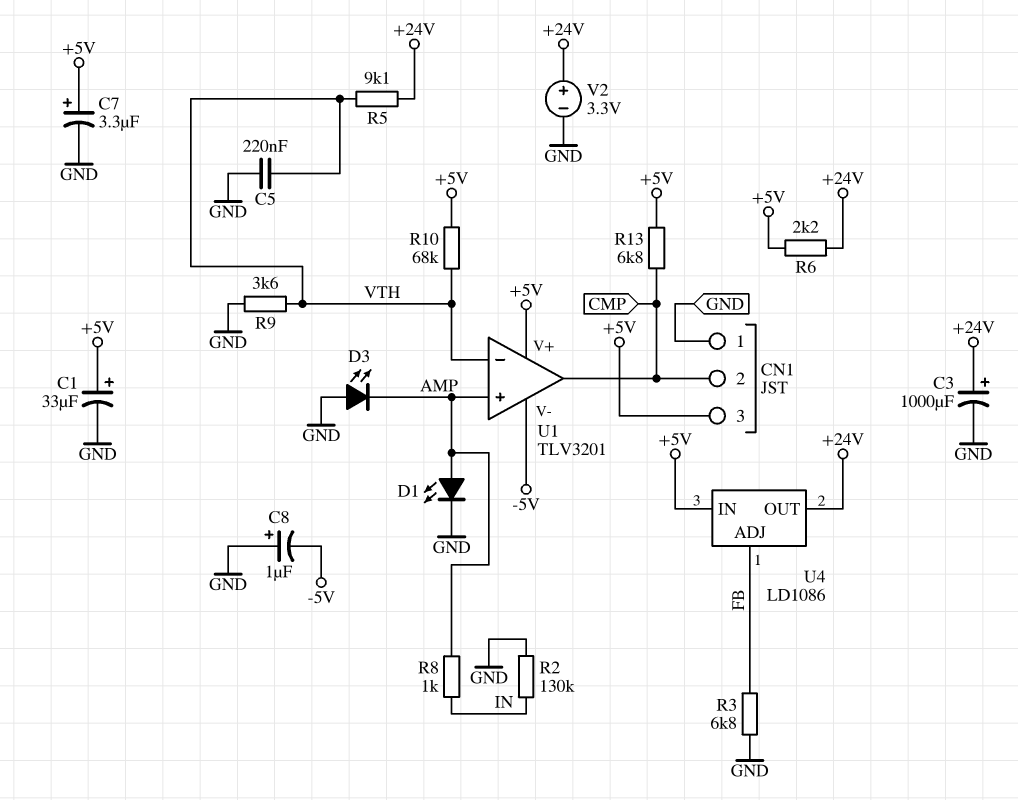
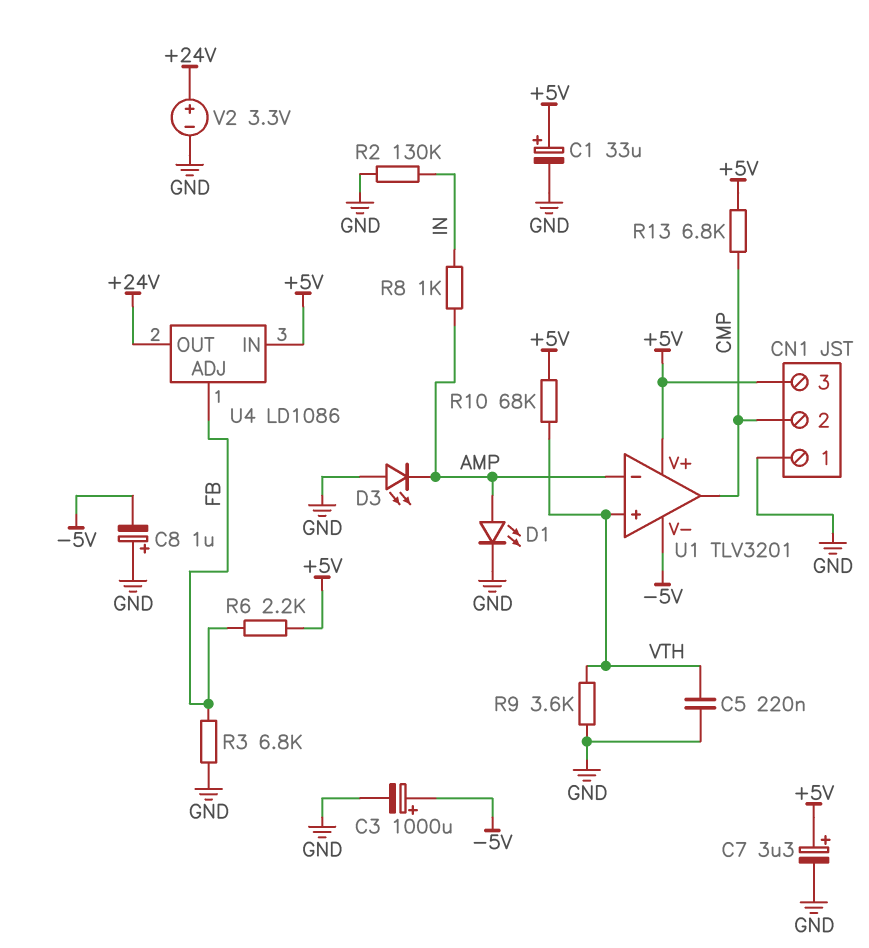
C3: 1000uF (plus +24V, minus GND) -> 1000uF (plus -5V, minus GND)
R5: 9.1k (+24V, VTH) -> none
R6: 2.2k (+5V, +24V) -> 2.2k (+5V, FB)
U1 pin in+: AMP -> VTH
U1 pin in-: VTH -> AMP

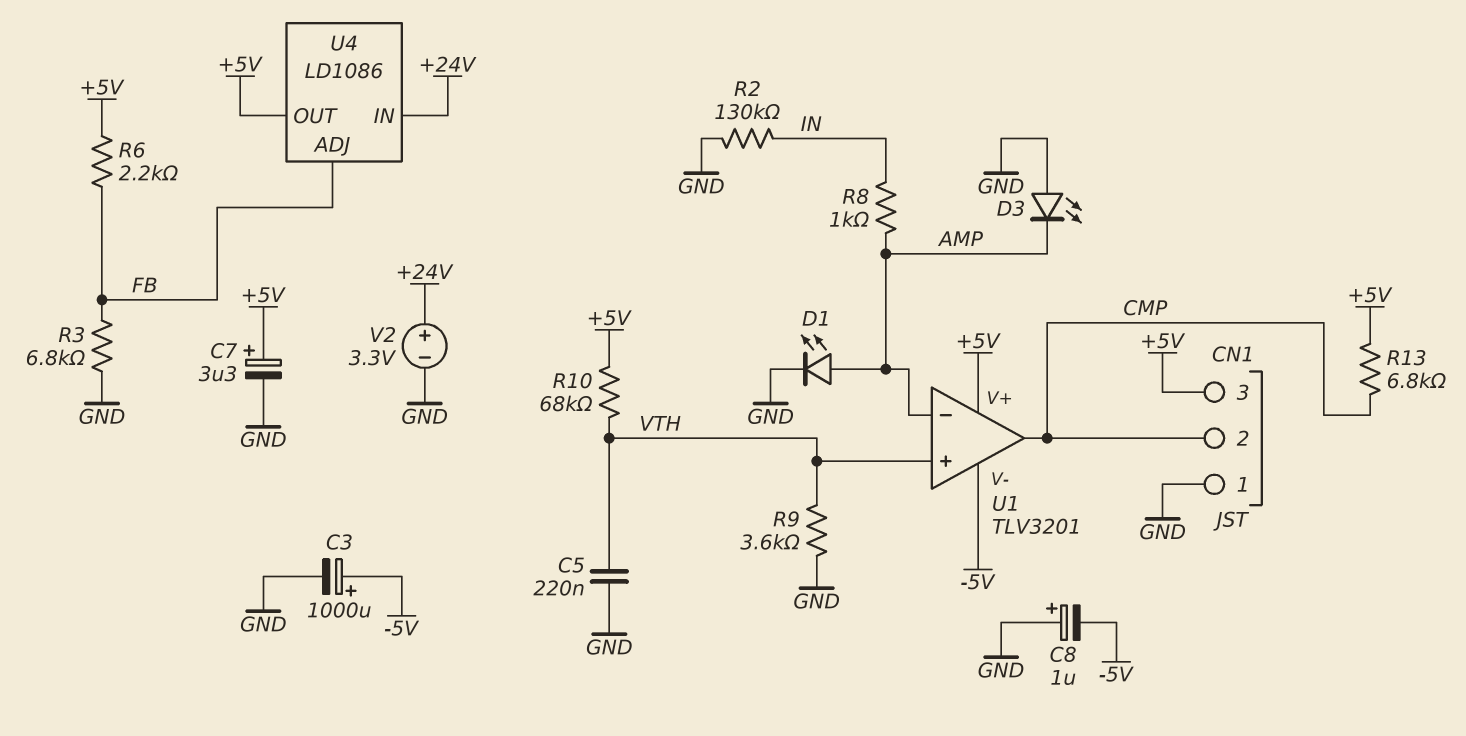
C1: 33uF (plus +5V, minus GND) -> none
U4 pin IN: +5V -> +24V
U4 pin OUT: +24V -> +5V

